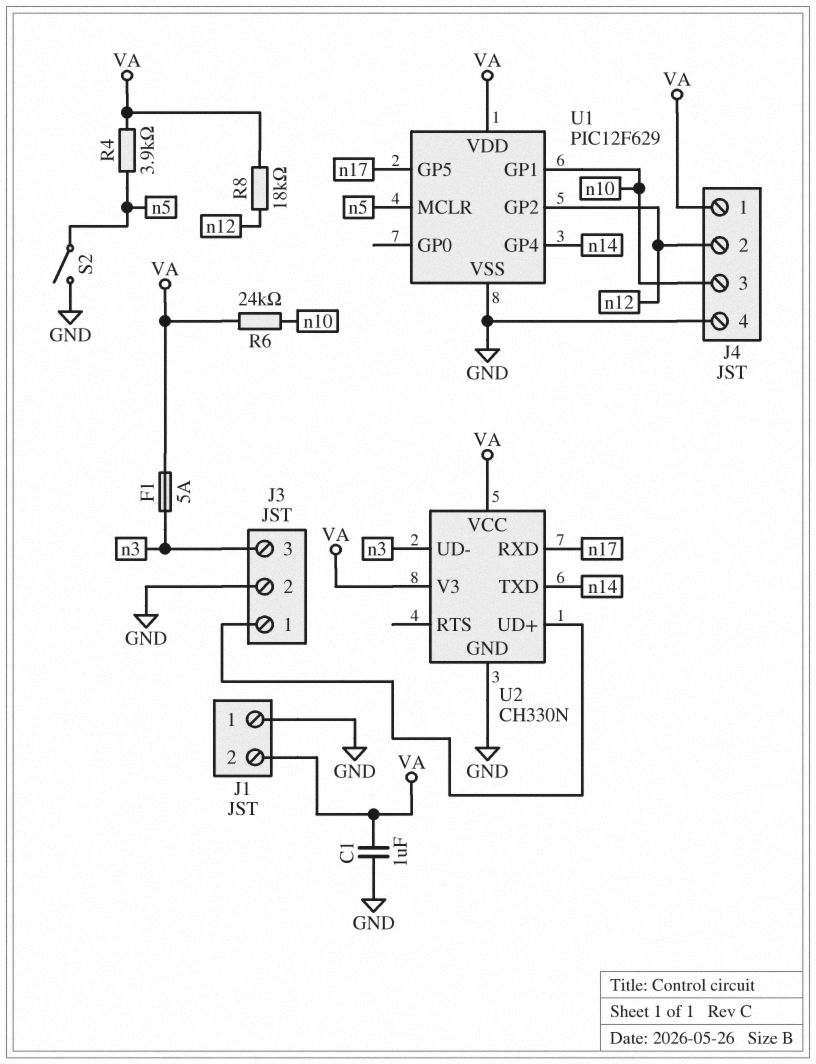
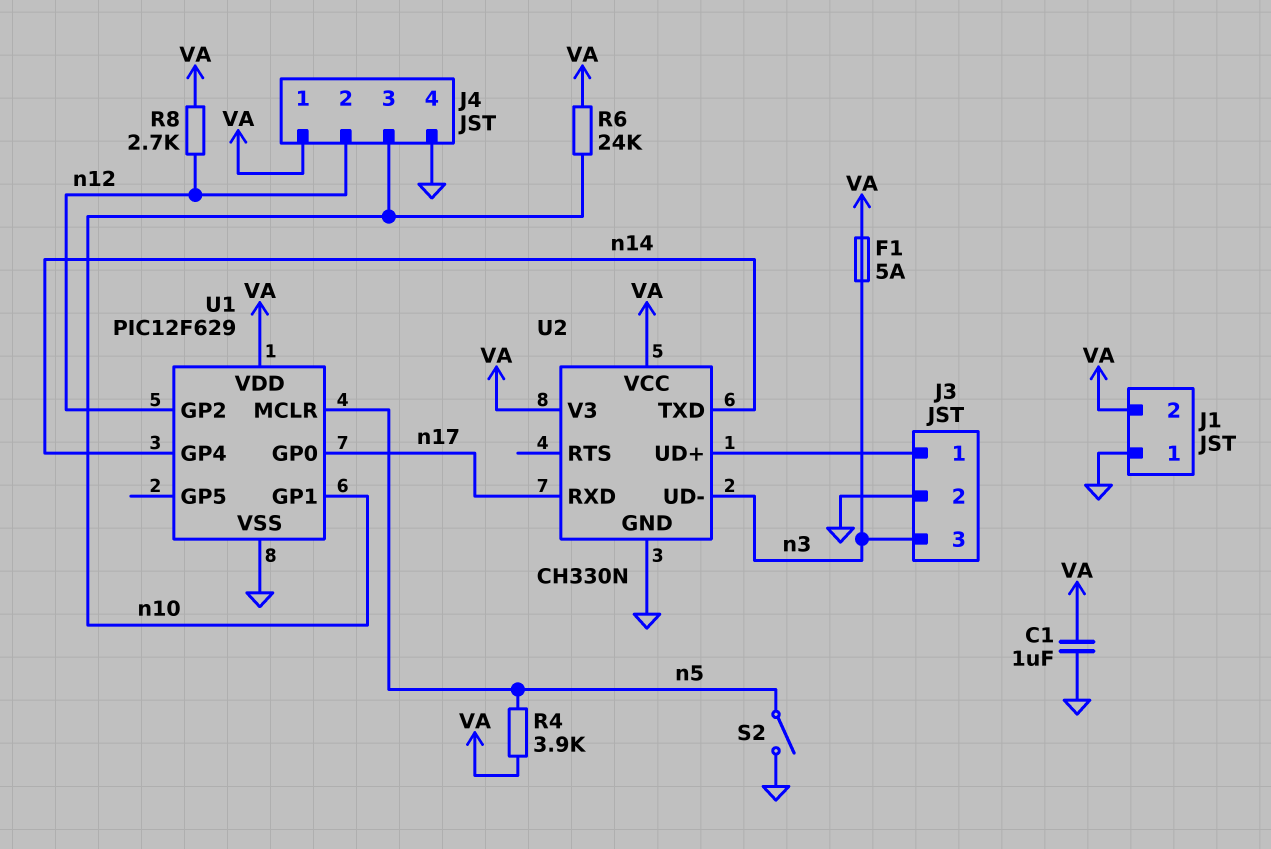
R8: 18k (VA, n12) -> 2.7k (VA, n12)
U1 pin GP0: none -> n17
U1 pin GP5: n17 -> none

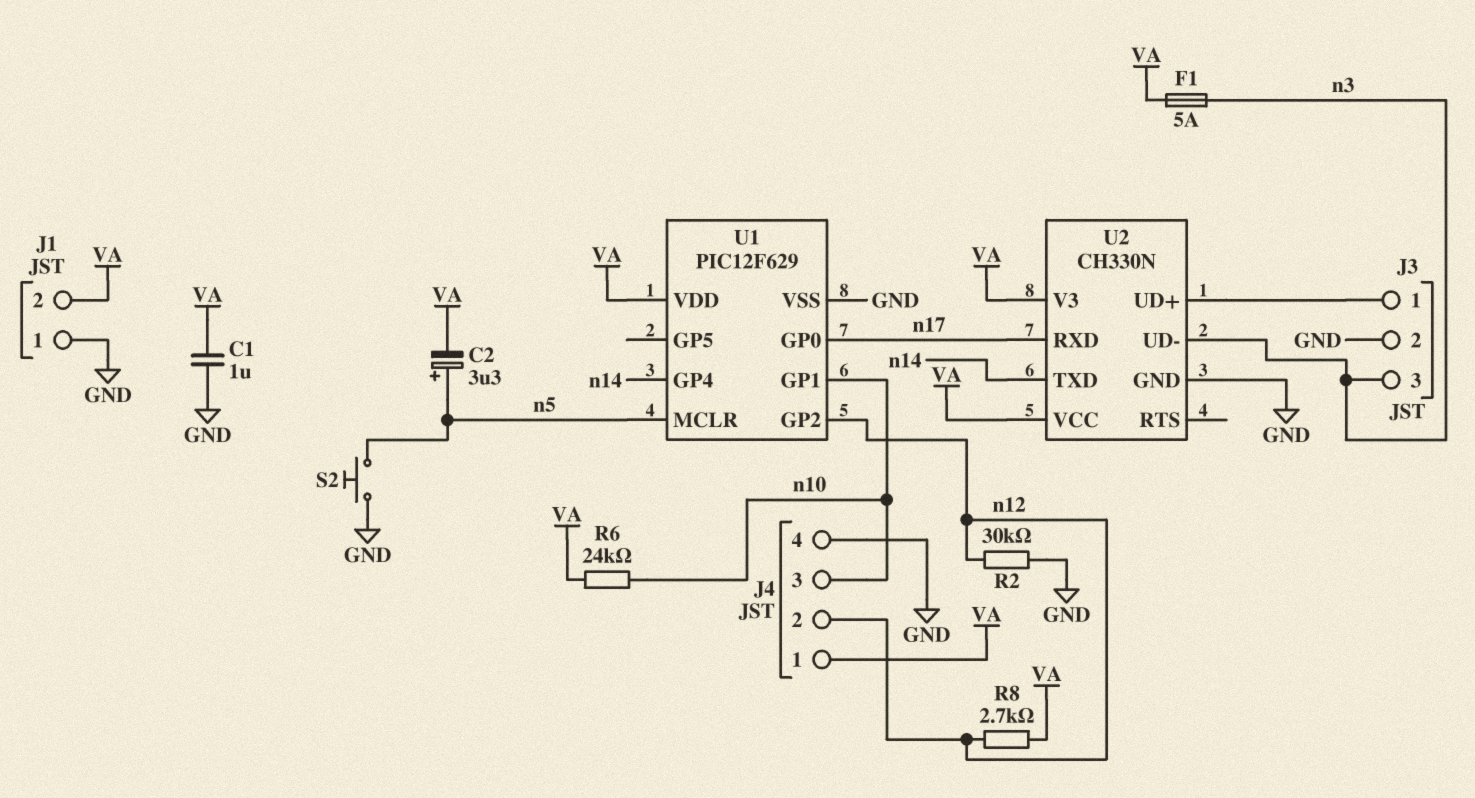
C2: none -> 3.3uF (plus n5, minus VA)
R2: none -> 30k (GND, n12)
R4: 3.9k (VA, n5) -> none
S2: switch (GND, n5) -> button (GND, n5)

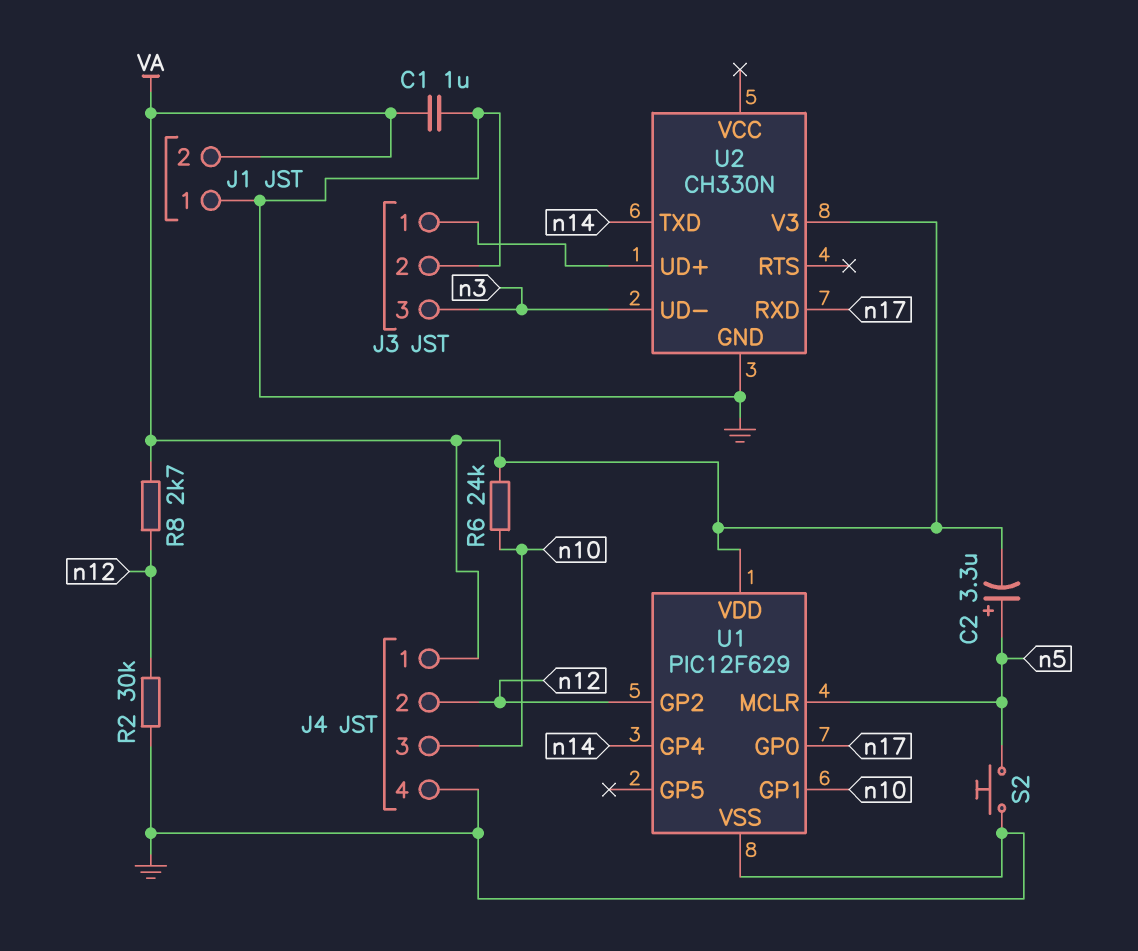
F1: 5A (VA, n3) -> none
U2 pin VCC: VA -> none

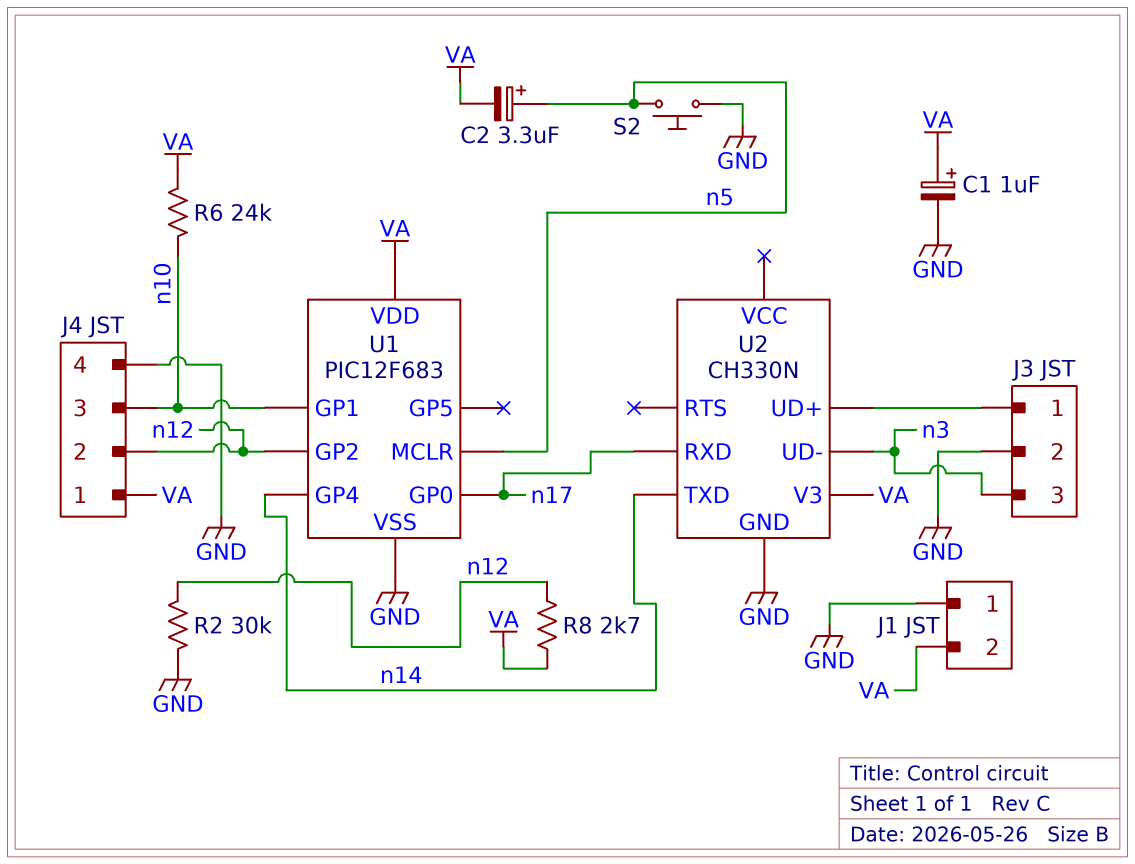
C1: 1uF (GND, VA) -> 1uF (plus VA, minus GND)
U1: PIC12F629 -> PIC12F683

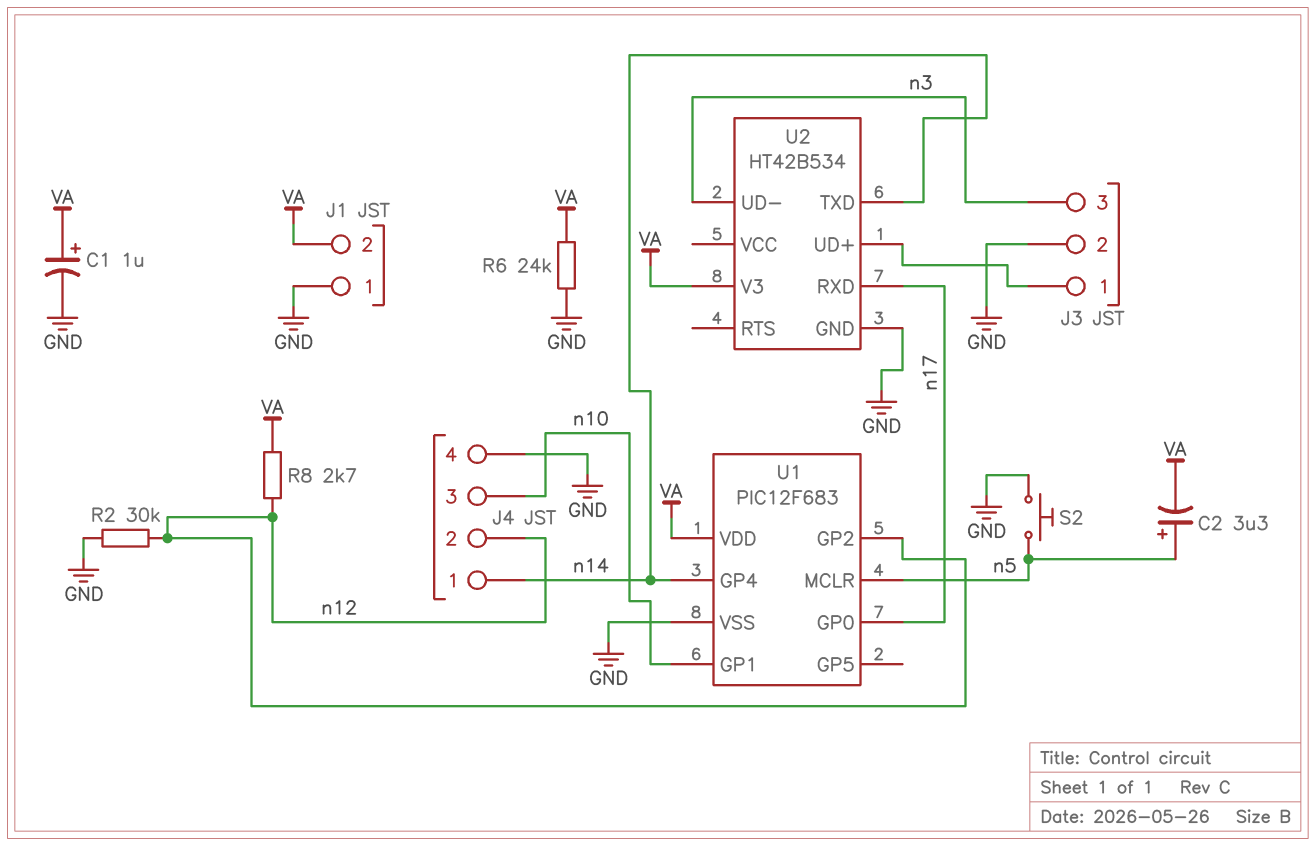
J4 pin 1: VA -> n14
R6: 24k (VA, n10) -> 24k (GND, VA)
U2: CH330N -> HT42B534

